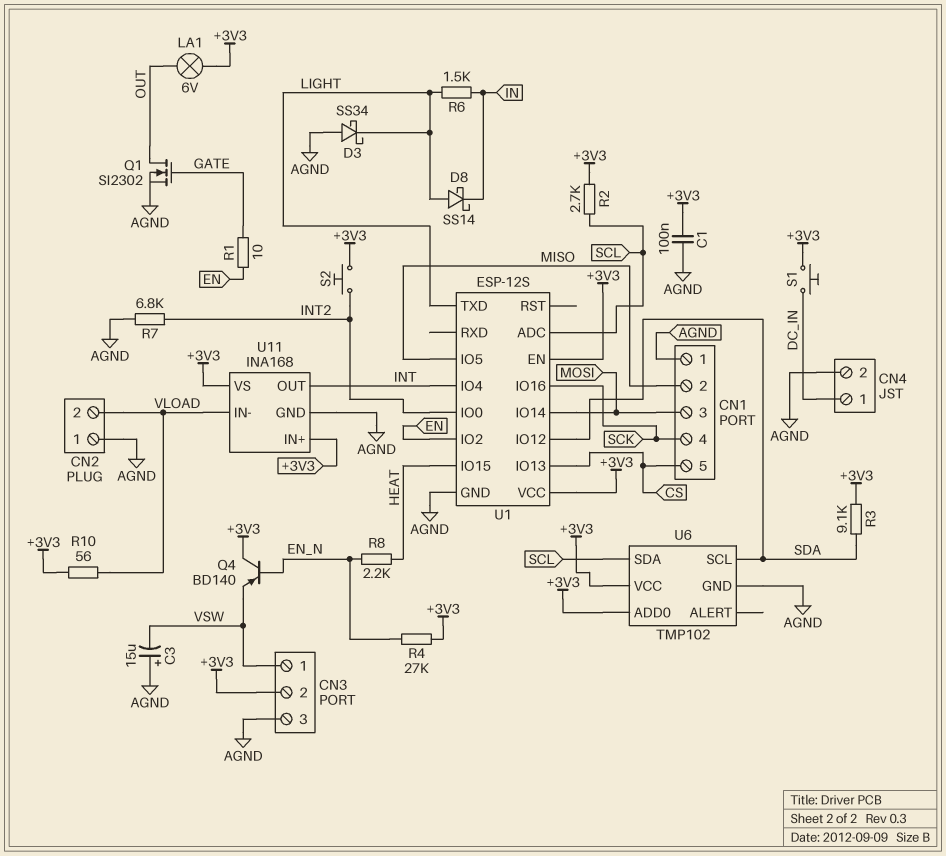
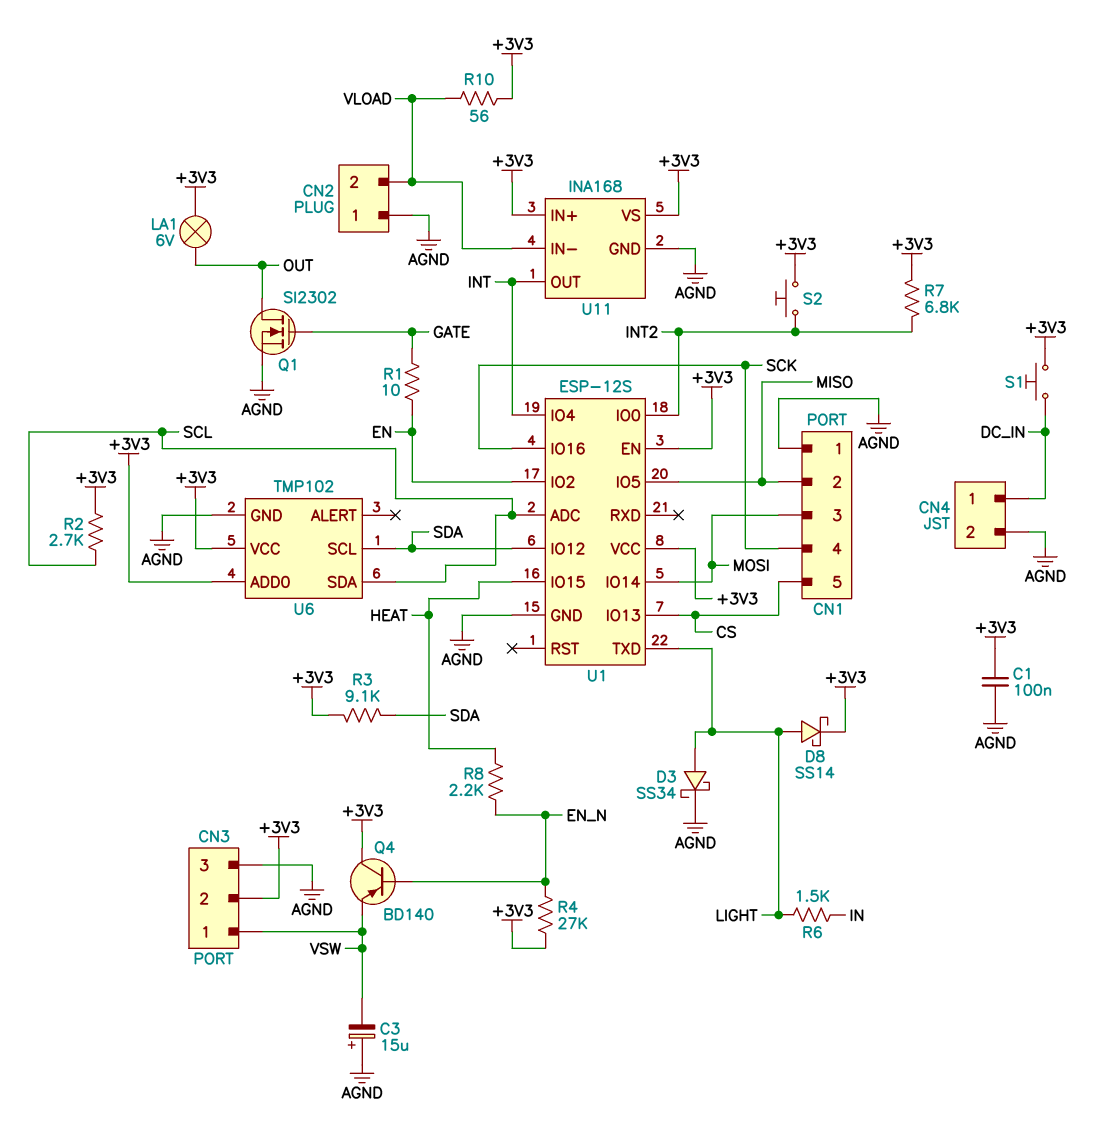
D3: schottky SS34 (A AGND, K LIGHT) -> schottky SS34 (A LIGHT, K AGND)
D8: schottky SS14 (A LIGHT, K IN) -> schottky SS14 (A LIGHT, K +3V3)
R7: 6.8k (AGND, INT2) -> 6.8k (+3V3, INT2)

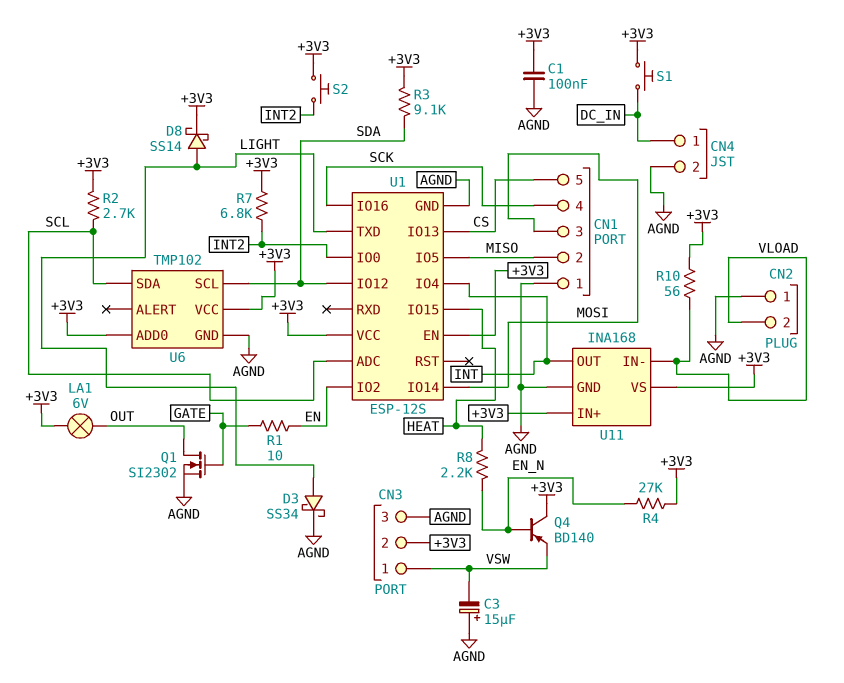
R6: 1.5k (IN, LIGHT) -> none

